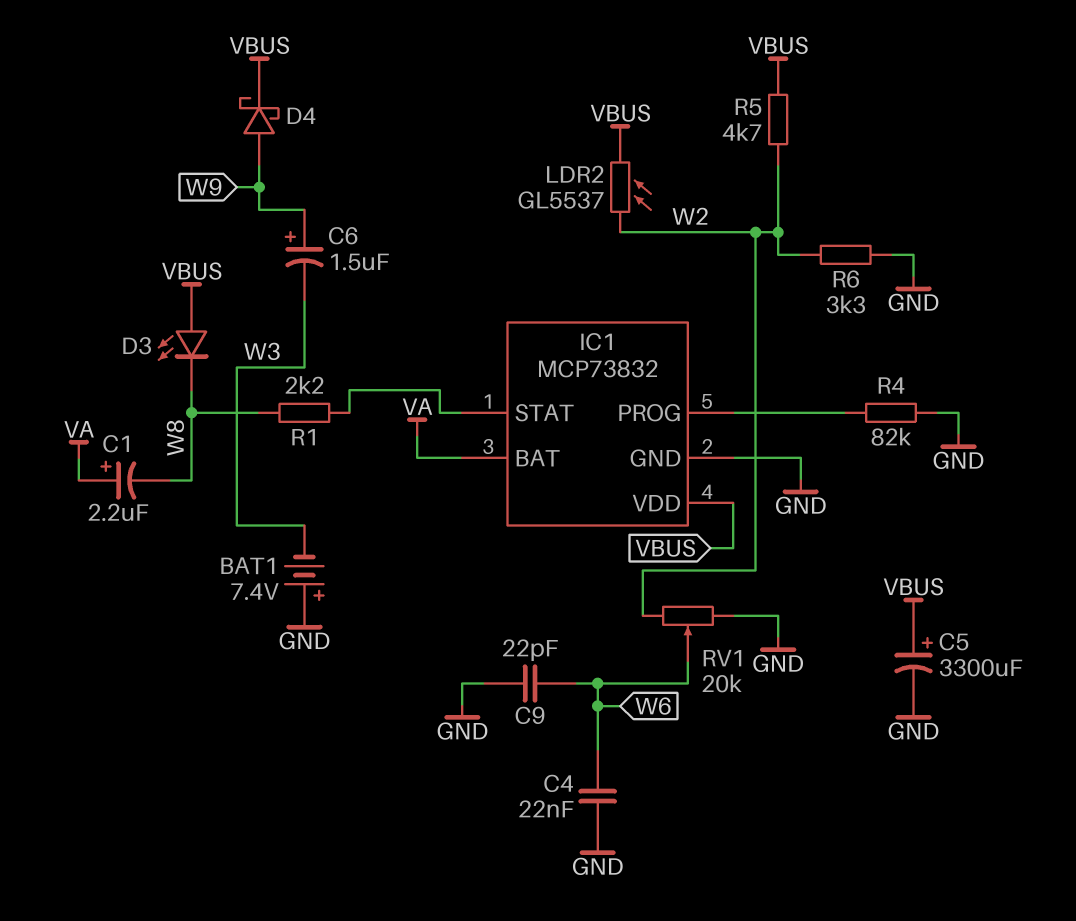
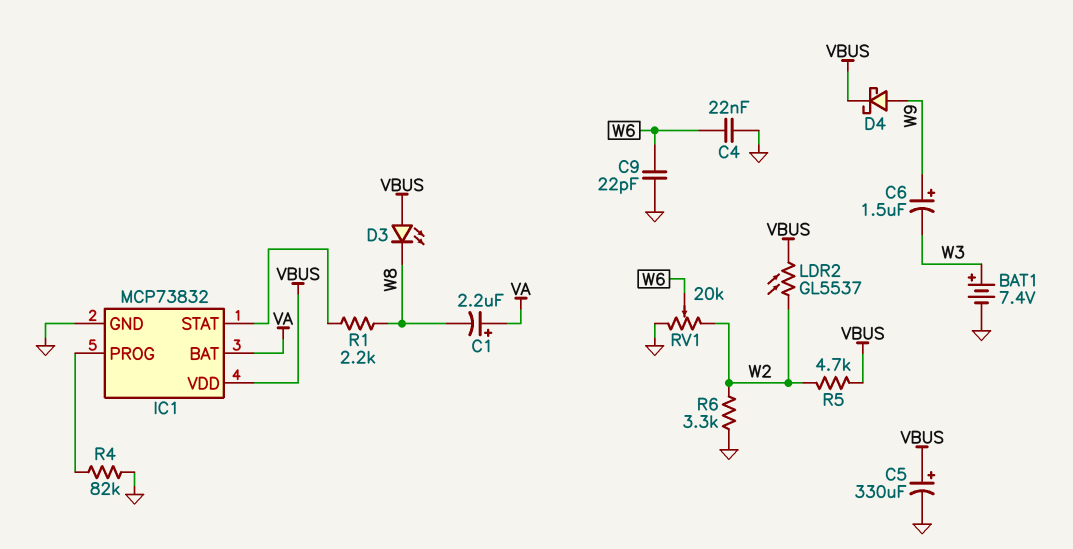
BAT1: 7.4V (plus GND, minus W3) -> 7.4V (plus W3, minus GND)
C5: 3300uF (plus VBUS, minus GND) -> 330uF (plus VBUS, minus GND)

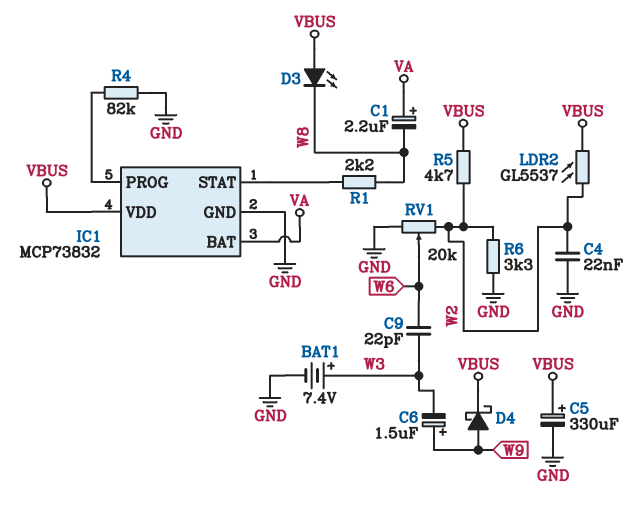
C4: 22nF (GND, W6) -> 22nF (GND, W2)
C9: 22pF (GND, W6) -> 22pF (W3, W6)

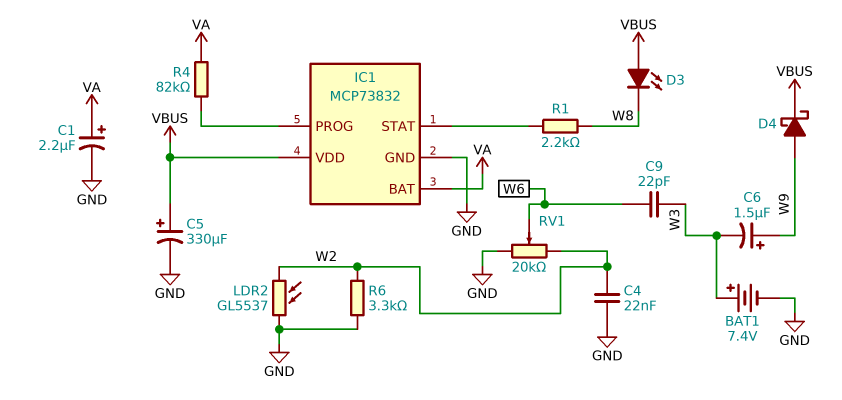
C1: 2.2uF (plus VA, minus W8) -> 2.2uF (plus VA, minus GND)
LDR2: GL5537 (VBUS, W2) -> GL5537 (GND, W2)
R4: 82k (GND, IC1/PROG) -> 82k (IC1/PROG, VA)
R5: 4.7k (VBUS, W2) -> none

